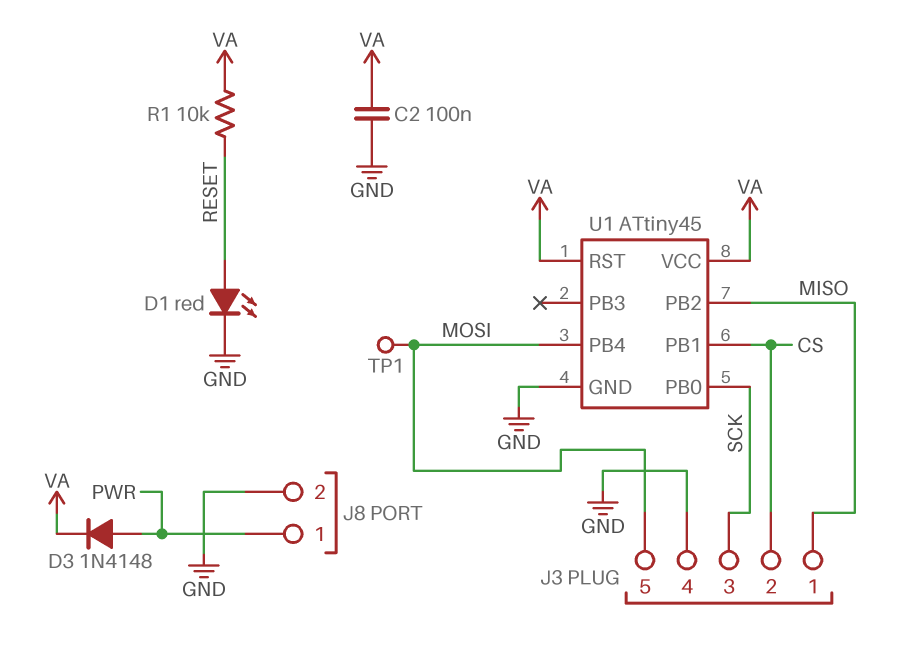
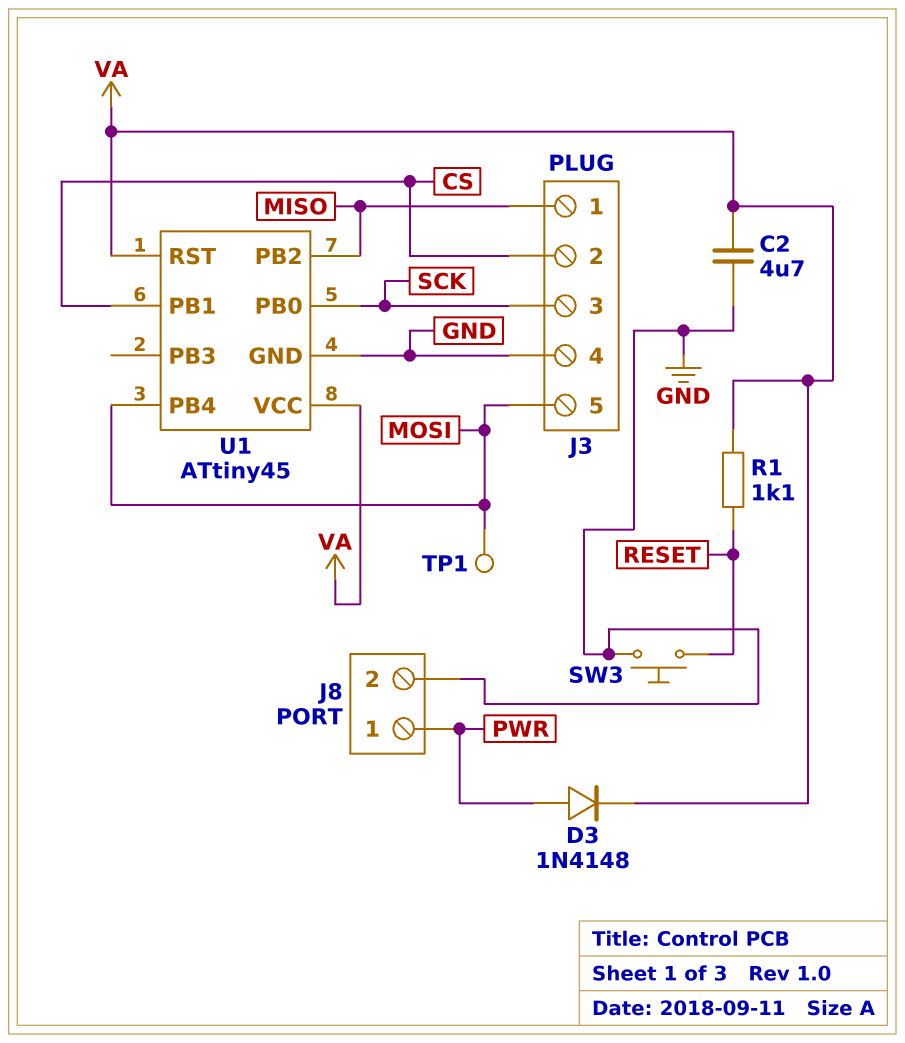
C2: 100nF (GND, VA) -> 4.7uF (GND, VA)
D1: LED red (A RESET, K GND) -> none
R1: 10k (RESET, VA) -> 1.1k (RESET, VA)
SW3: none -> button (GND, RESET)

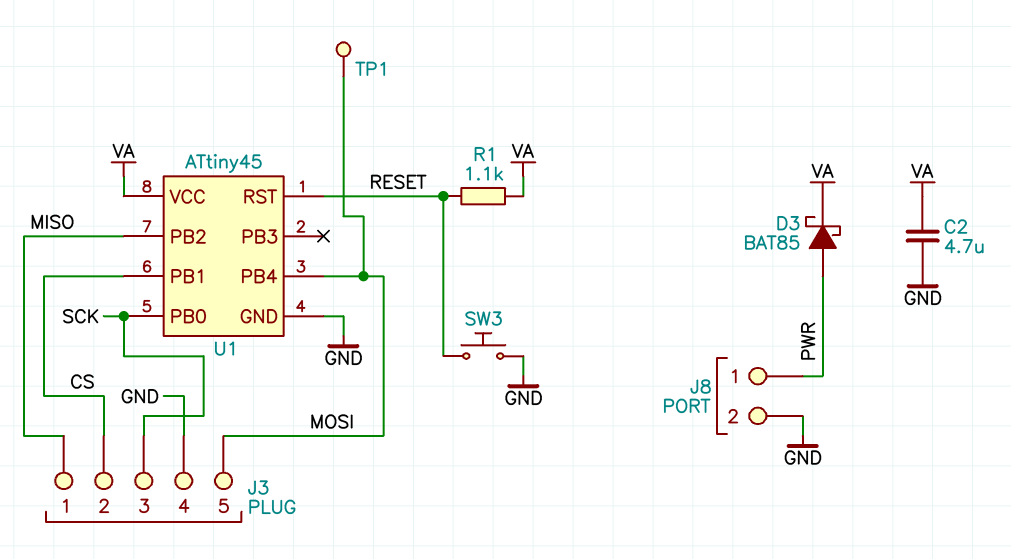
D3: diode 1N4148 (A PWR, K VA) -> schottky BAT85 (A PWR, K VA)
U1 pin RST: VA -> RESET

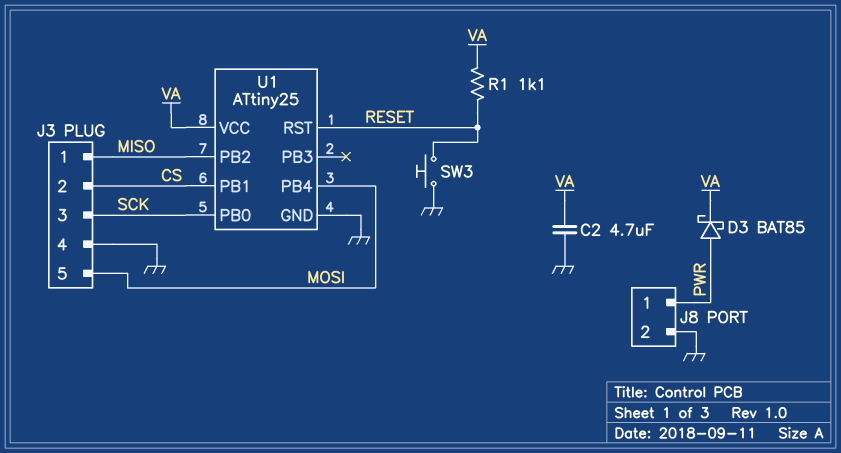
TP1: test point (MOSI) -> none
U1: ATtiny45 -> ATtiny25

